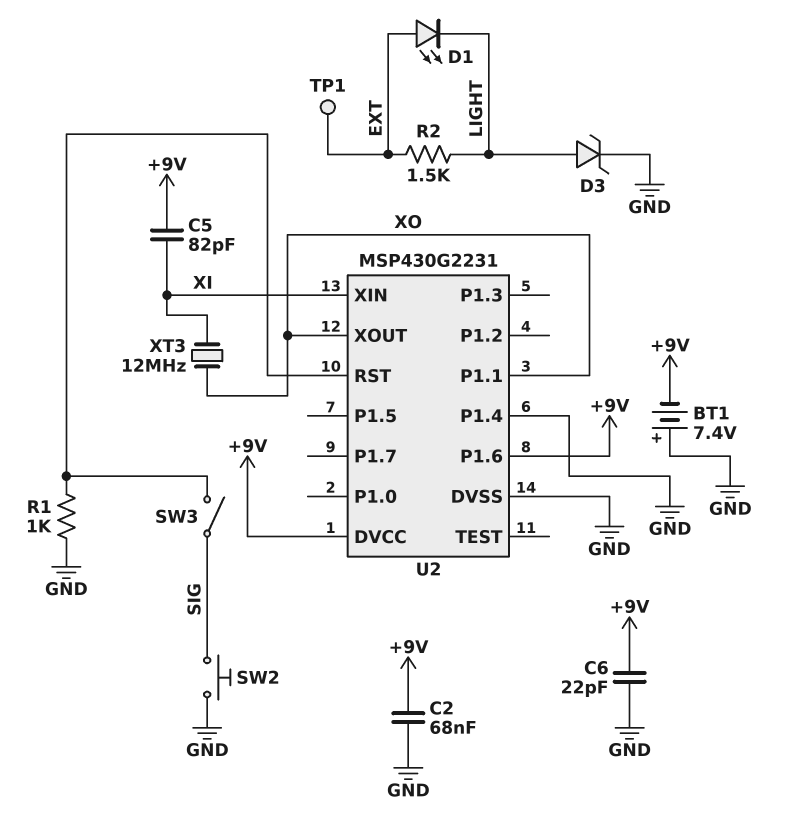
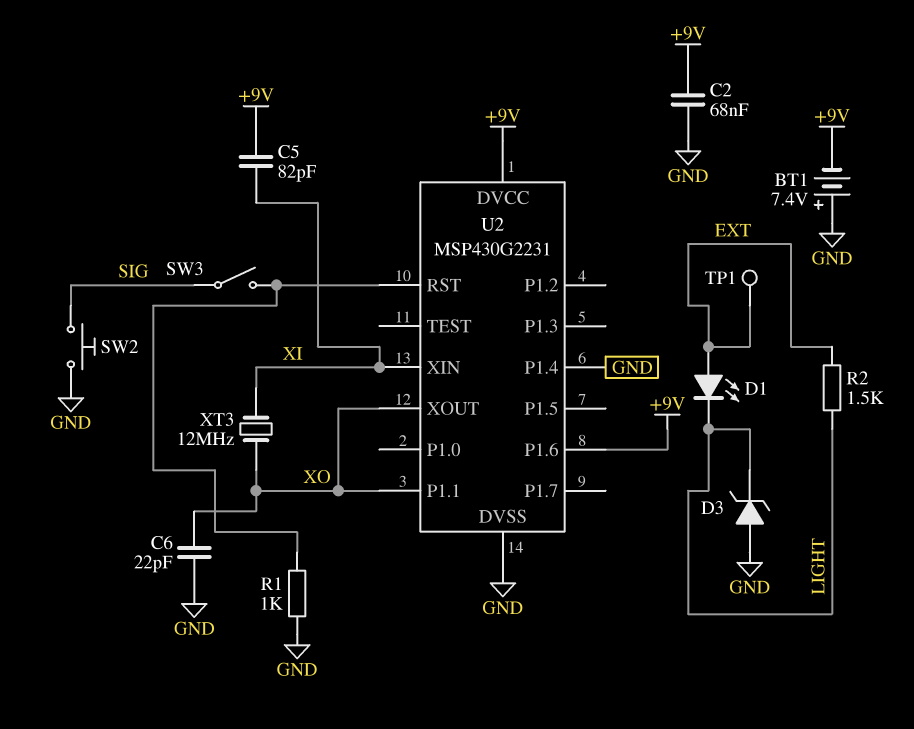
C6: 22pF (+9V, GND) -> 22pF (GND, XO)
D3: zener (A LIGHT, K GND) -> zener (A GND, K LIGHT)

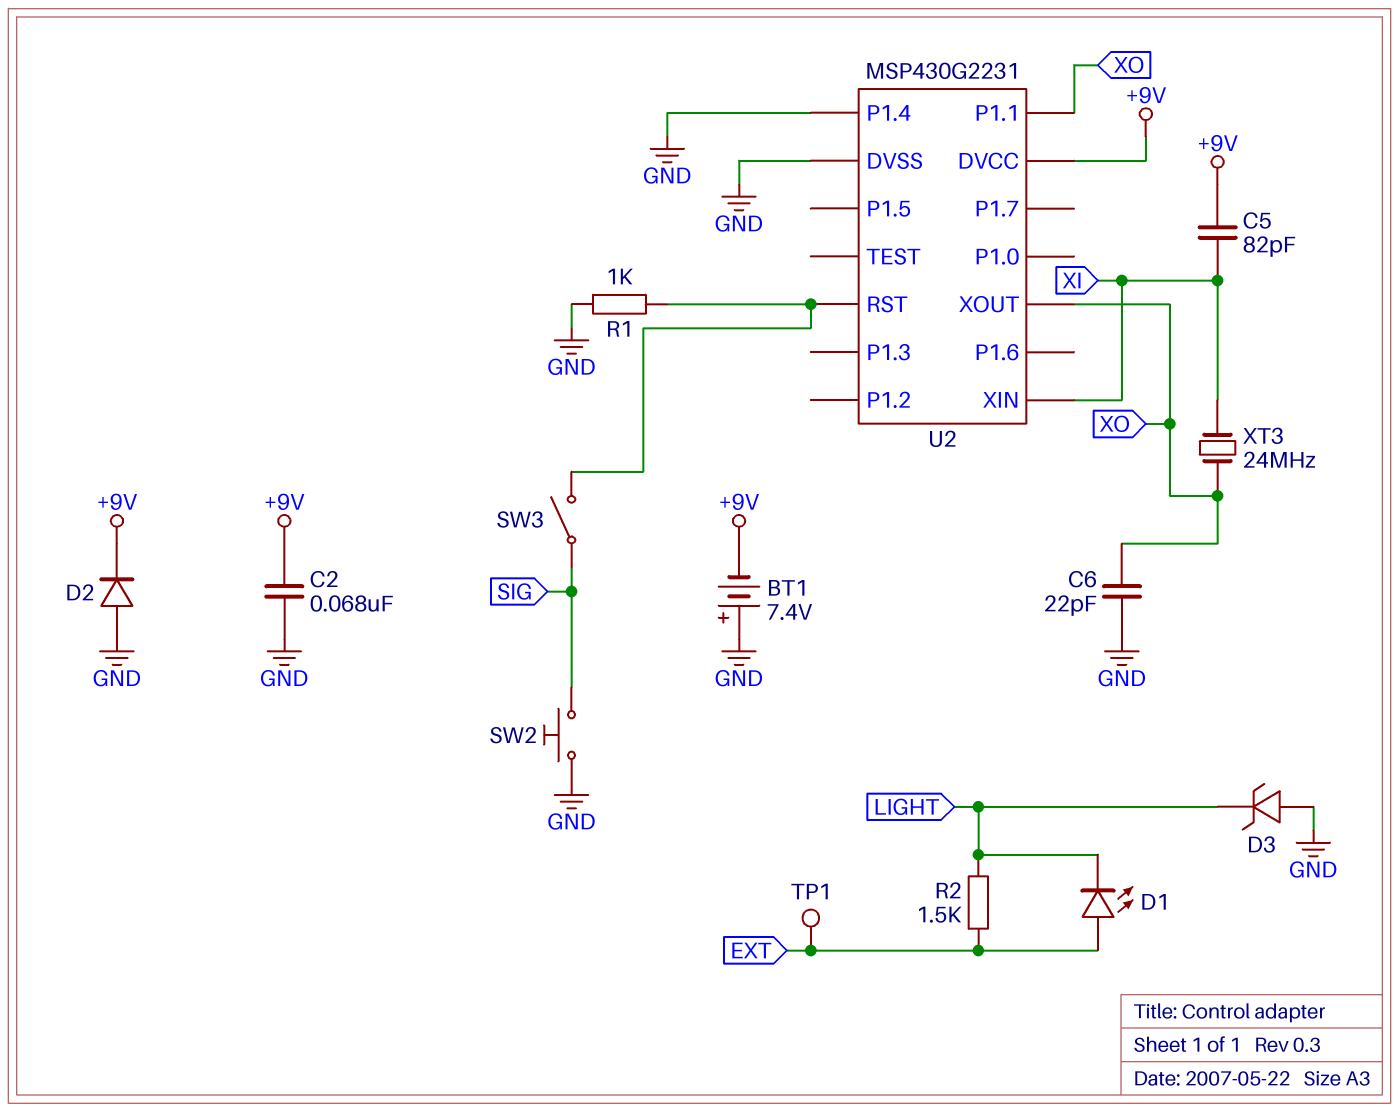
D2: none -> diode (A GND, K +9V)
U2 pin P1.6: +9V -> none
XT3: 12MHz (XI, XO) -> 24MHz (XI, XO)

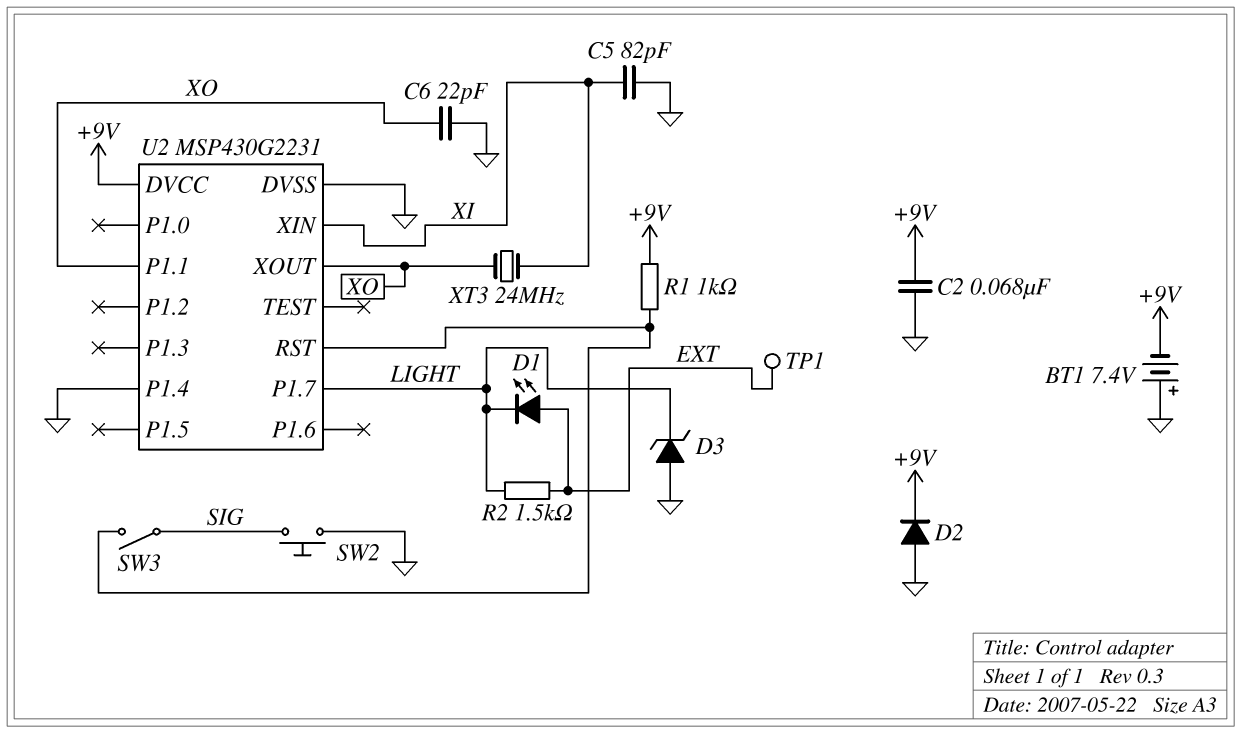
C5: 82pF (+9V, XI) -> 82pF (GND, XI)
R1: 1k (GND, U2/RST) -> 1k (+9V, U2/RST)
U2 pin P1.7: none -> LIGHT

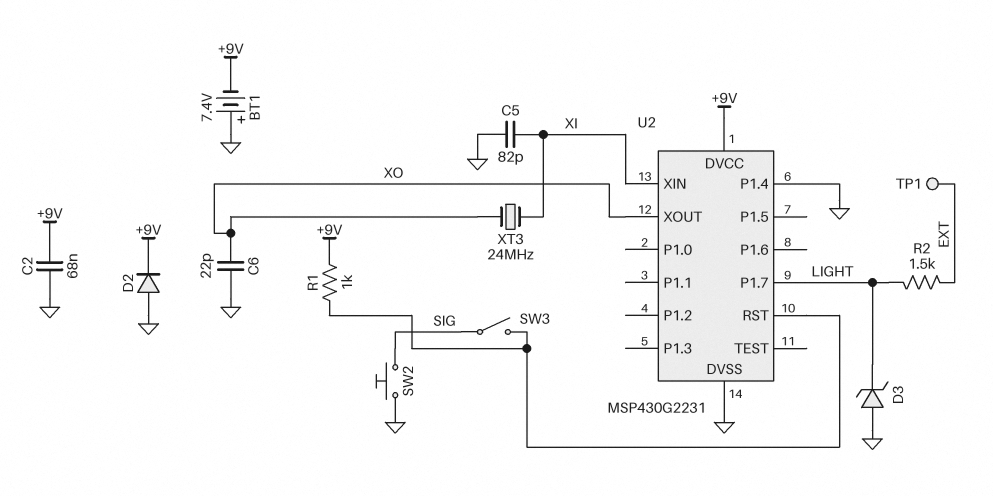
D1: LED (A EXT, K LIGHT) -> none
U2 pin P1.1: XO -> none

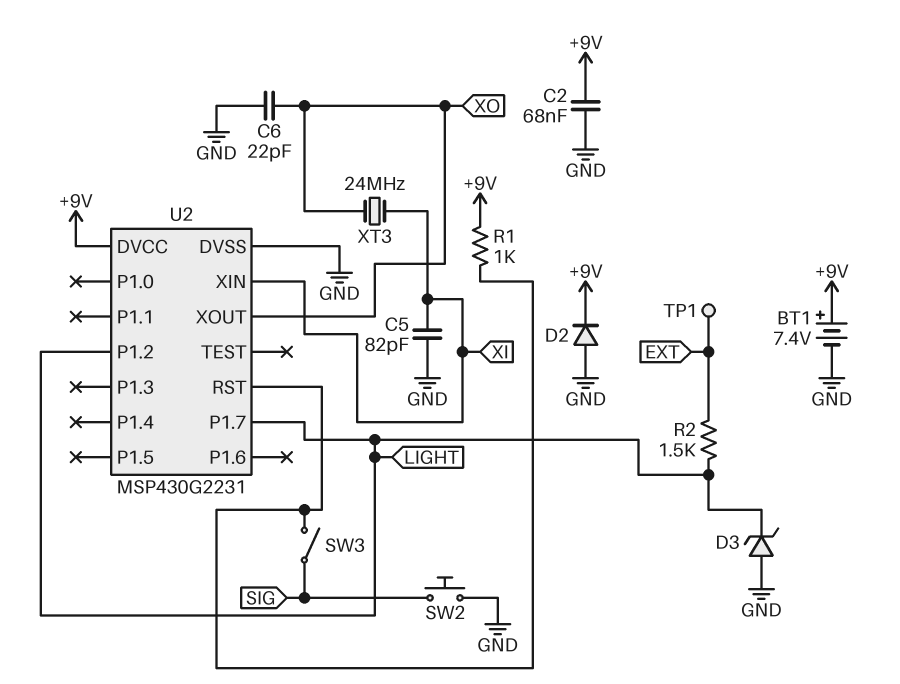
BT1: 7.4V (plus GND, minus +9V) -> 7.4V (plus +9V, minus GND)
U2 pin P1.2: none -> LIGHT
U2 pin P1.4: GND -> none

